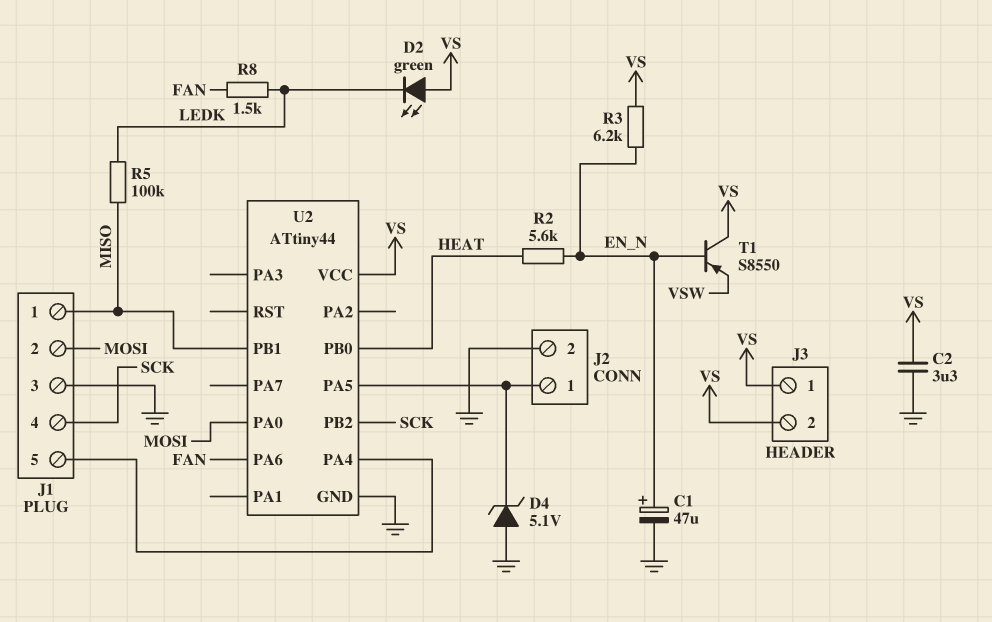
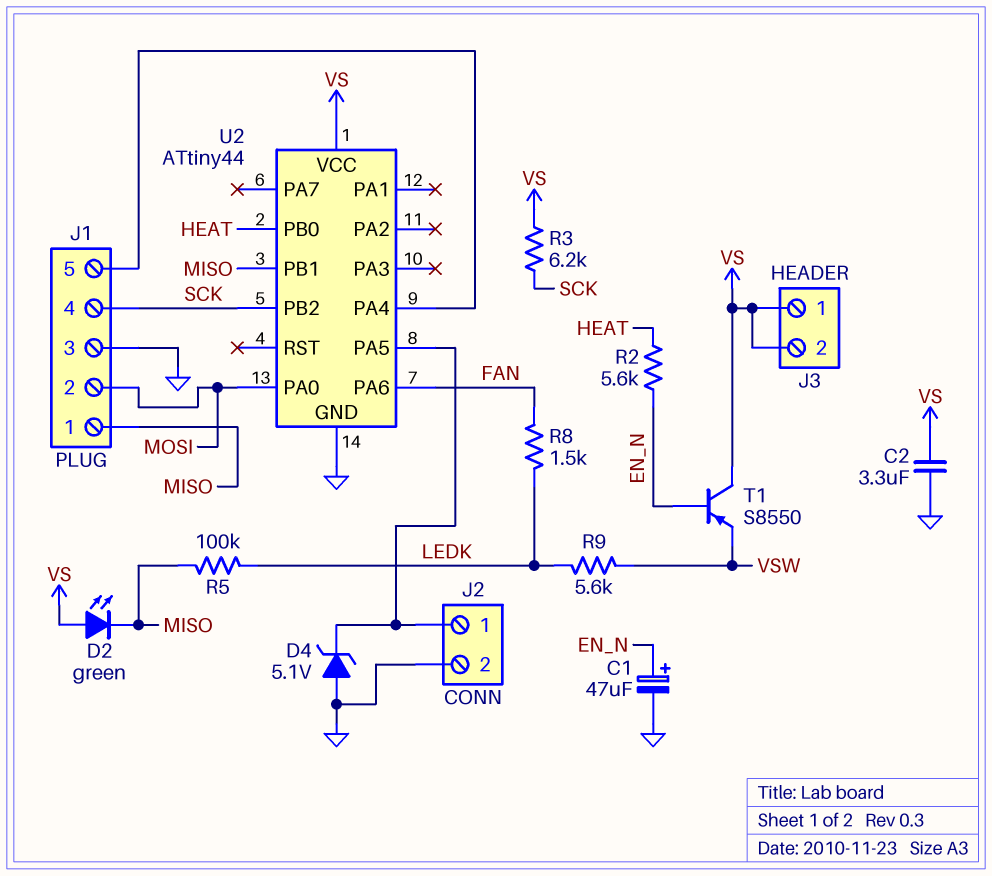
D2: LED green (A VS, K LEDK) -> LED green (A VS, K MISO)
R3: 6.2k (EN_N, VS) -> 6.2k (SCK, VS)
R9: none -> 5.6k (LEDK, VSW)

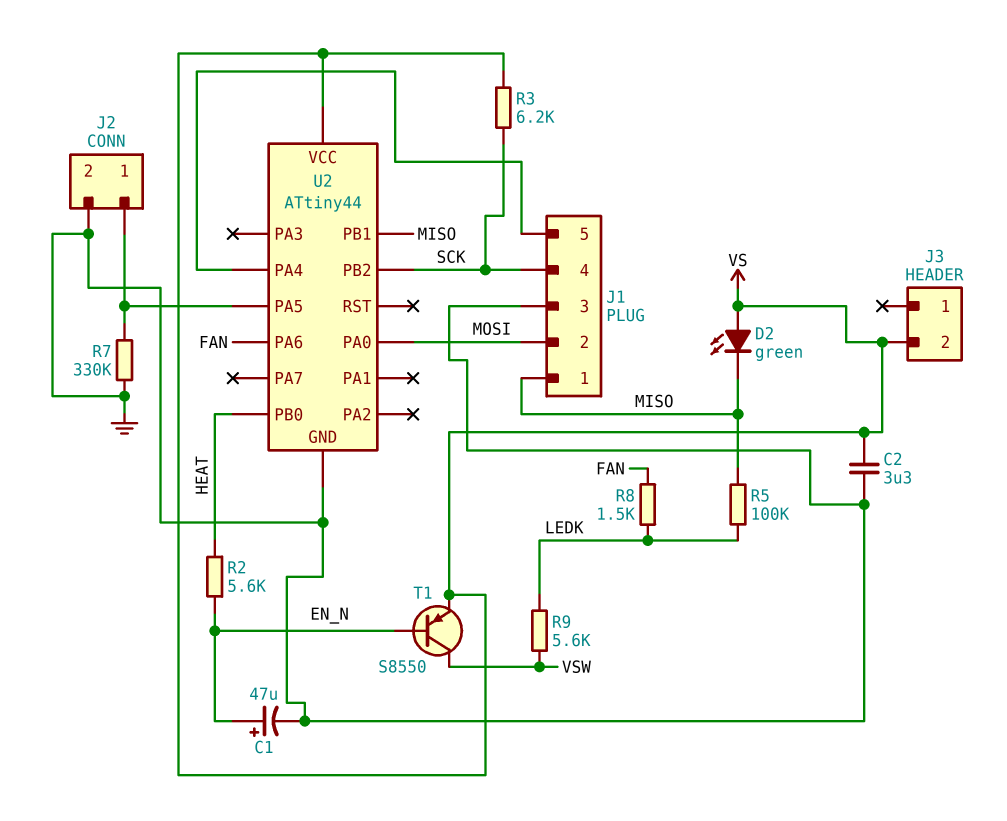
D4: zener 5.1V (A GND, K J2/1) -> none
J3 pin 1: VS -> none
R7: none -> 330k (GND, J2/1)
T1: PNP S8550 (B EN_N, C VS, E VSW) -> PNP S8550 (B EN_N, C VSW, E VS)

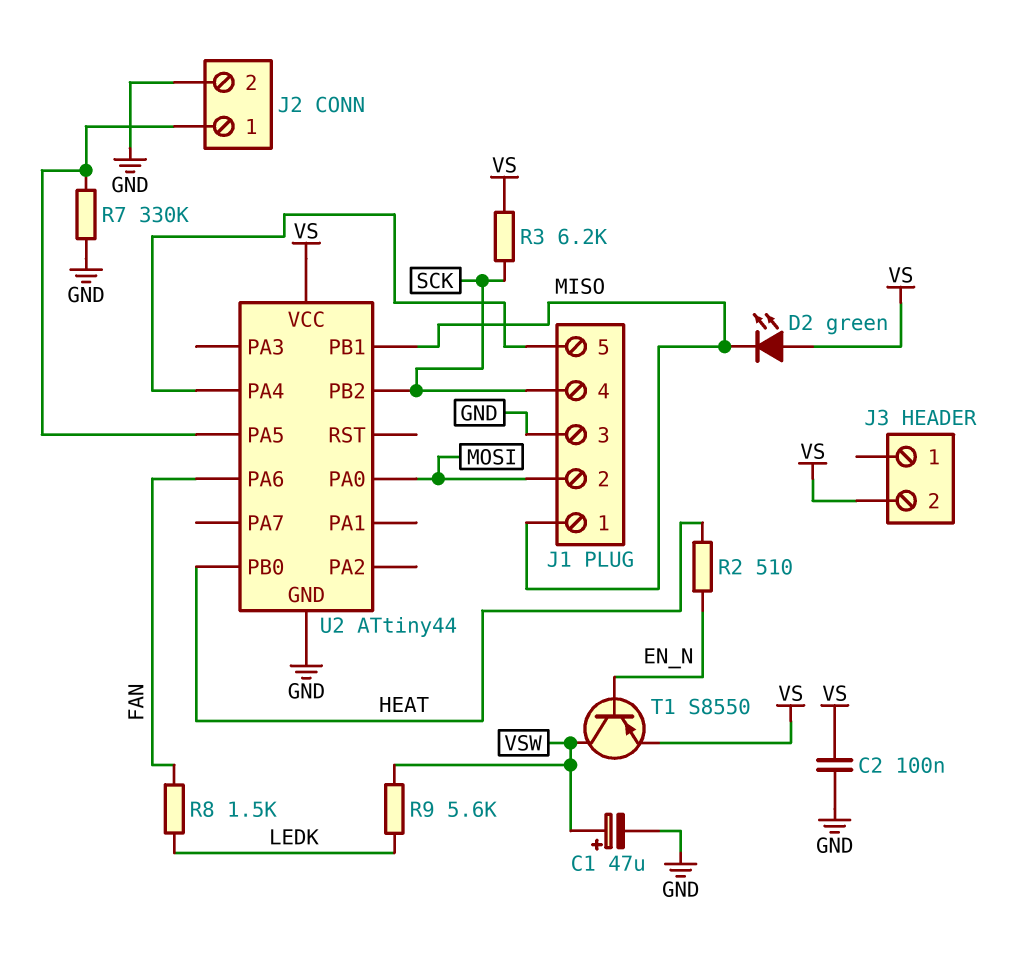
C1: 47uF (plus EN_N, minus GND) -> 47uF (plus VSW, minus GND)
C2: 3.3uF (GND, VS) -> 100nF (GND, VS)
R2: 5.6k (EN_N, HEAT) -> 510 (EN_N, HEAT)
R5: 100k (LEDK, MISO) -> none

